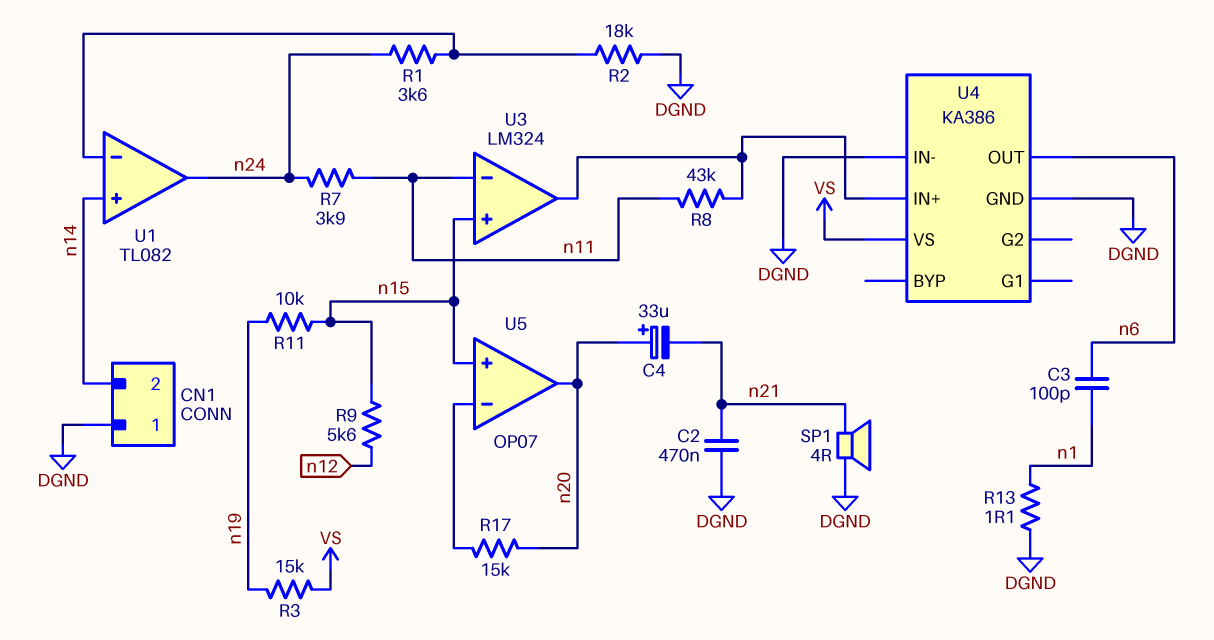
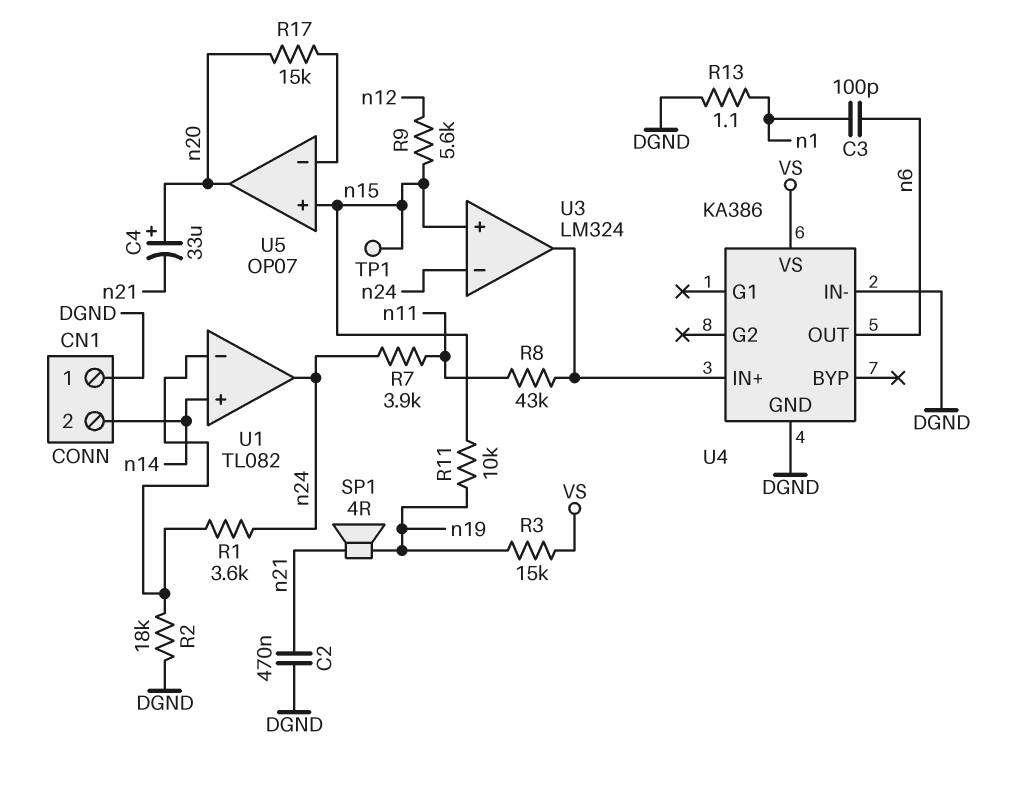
SP1: speaker 4R (DGND, n21) -> speaker 4R (n19, n21)
TP1: none -> test point (n15)
U3 pin in-: n11 -> n24

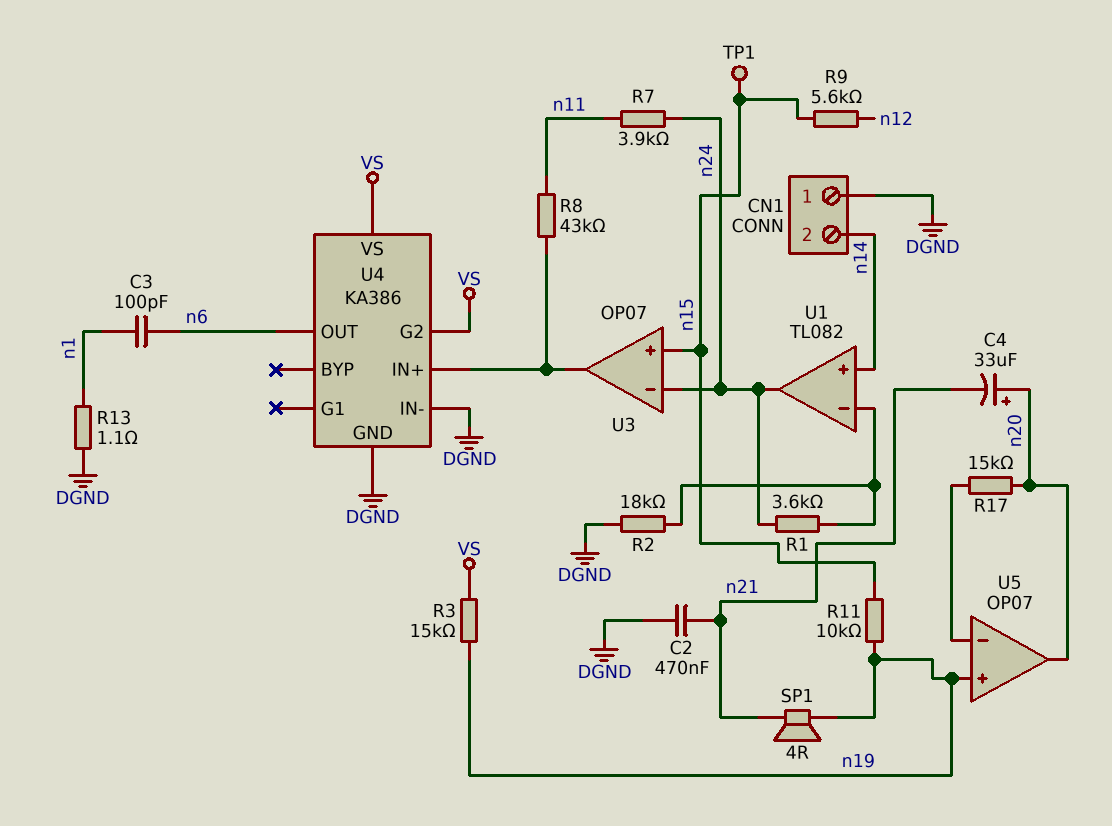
U3: LM324 -> OP07
U4 pin G2: none -> VS
U5 pin in+: n15 -> n19

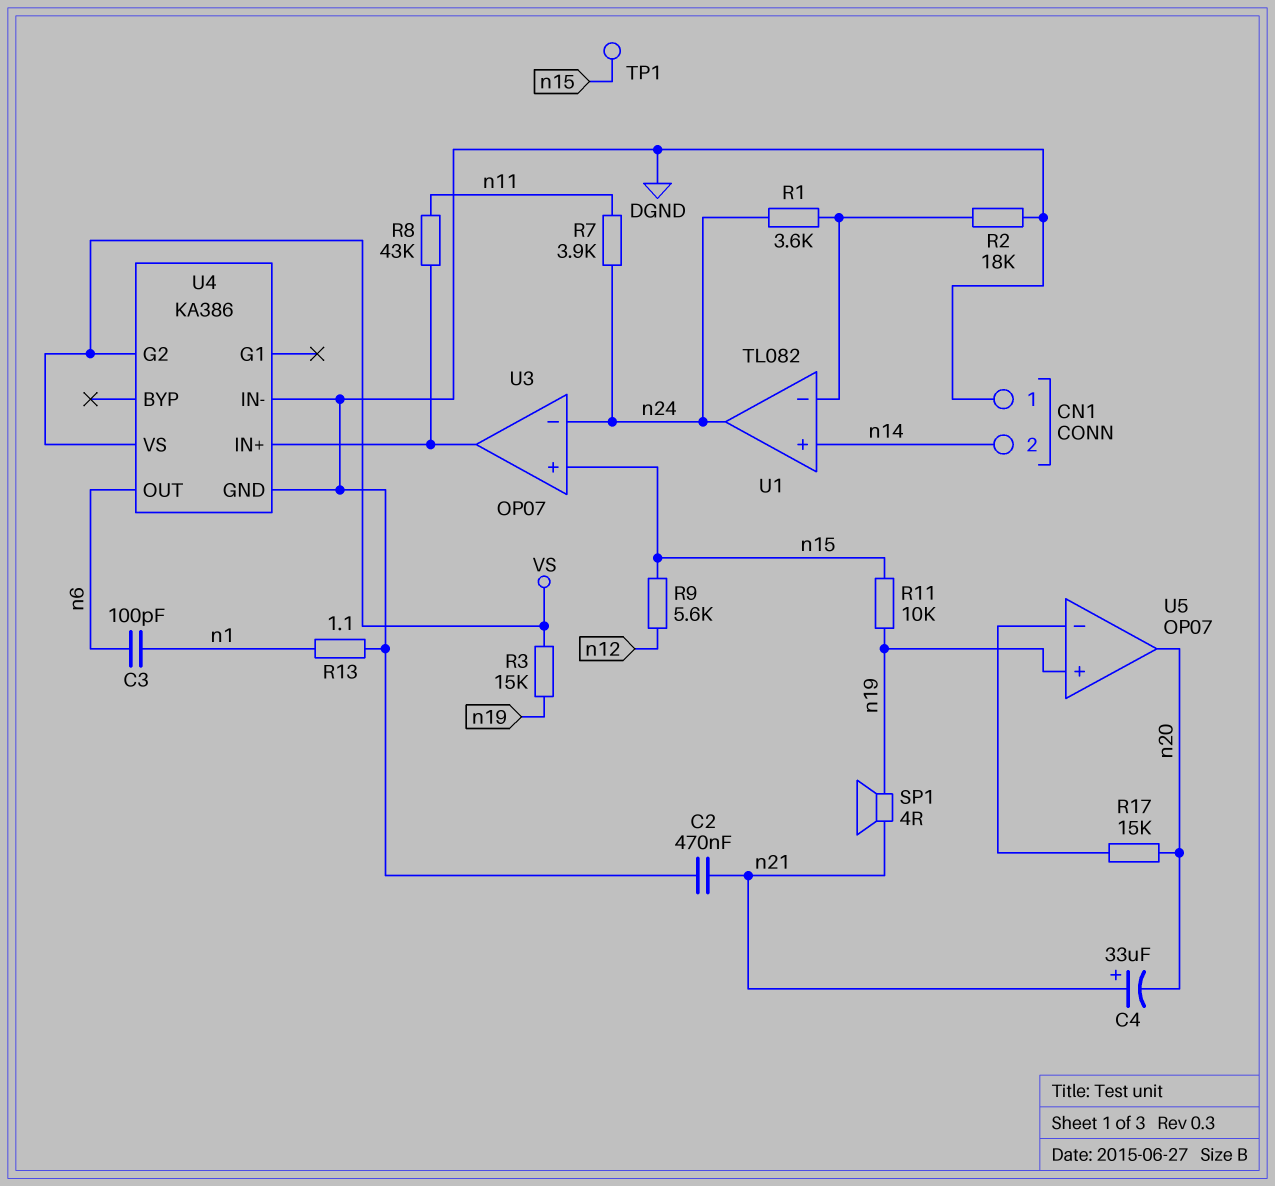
C4: 33uF (plus n20, minus n21) -> 33uF (plus n21, minus n20)

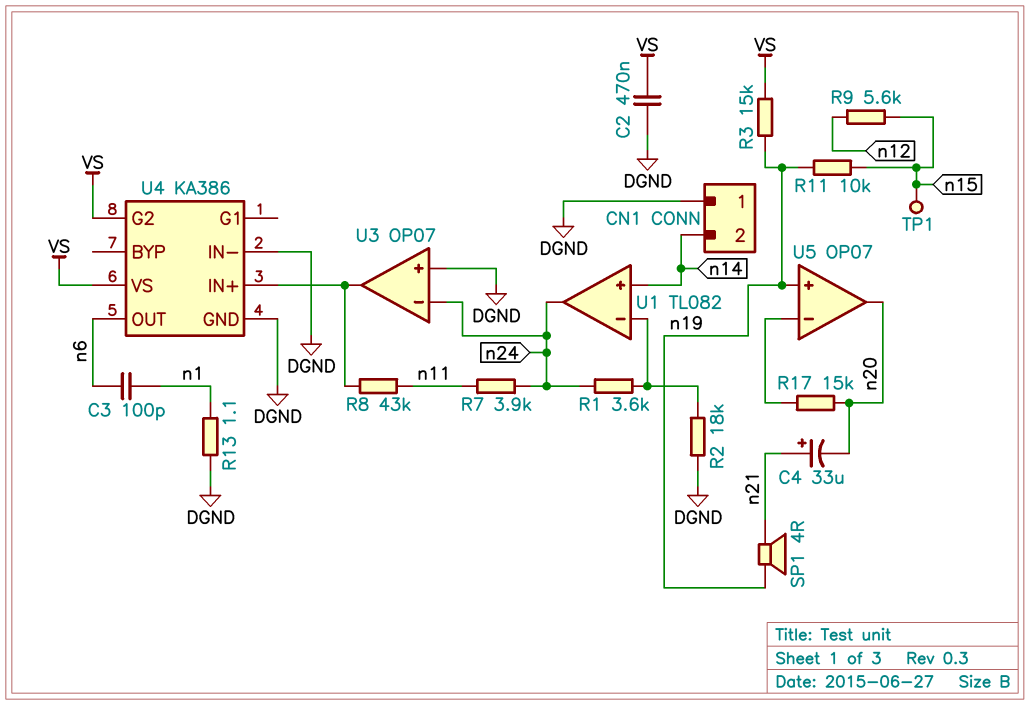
C2: 470nF (DGND, n21) -> 470nF (DGND, VS)
U3 pin in+: n15 -> DGND

